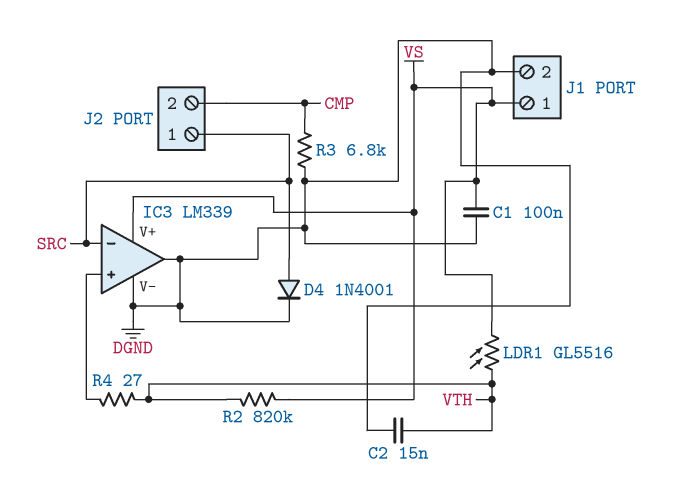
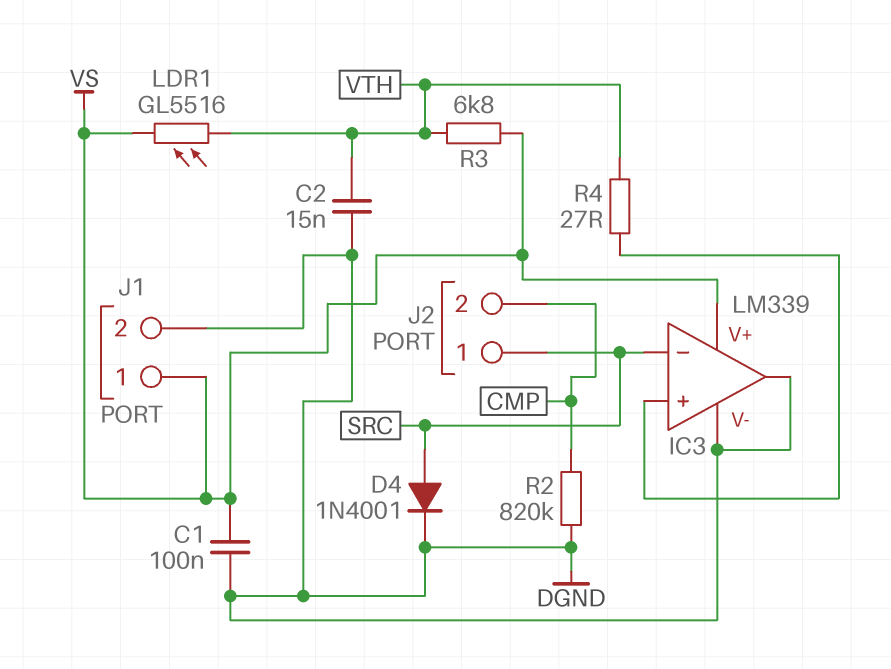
R2: 820k (VS, VTH) -> 820k (CMP, DGND)
R3: 6.8k (CMP, DGND) -> 6.8k (VS, VTH)

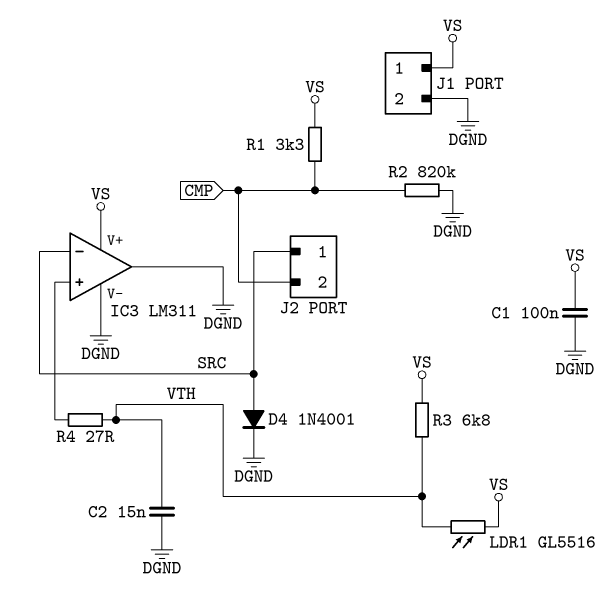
IC3: LM339 -> LM311
R1: none -> 3.3k (CMP, VS)

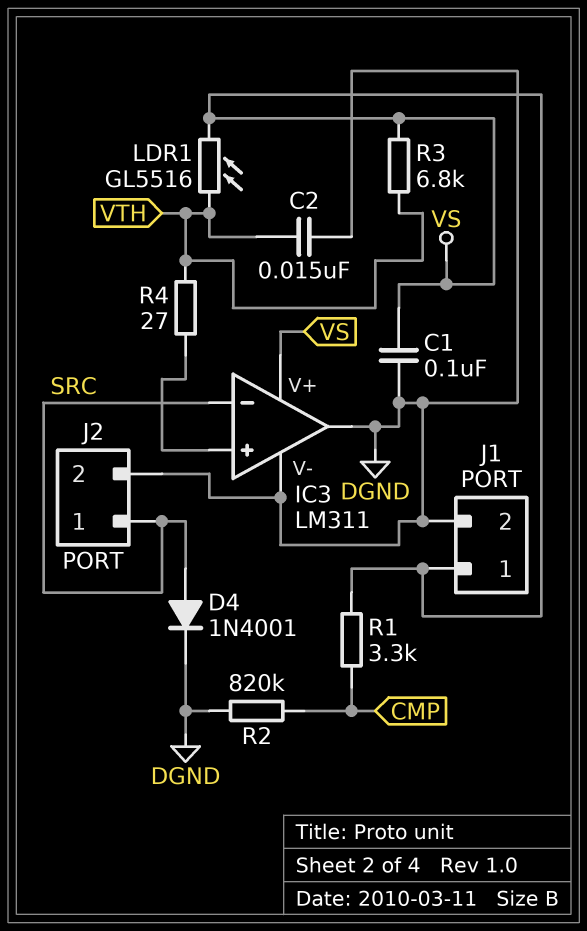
J2 pin 2: CMP -> DGND

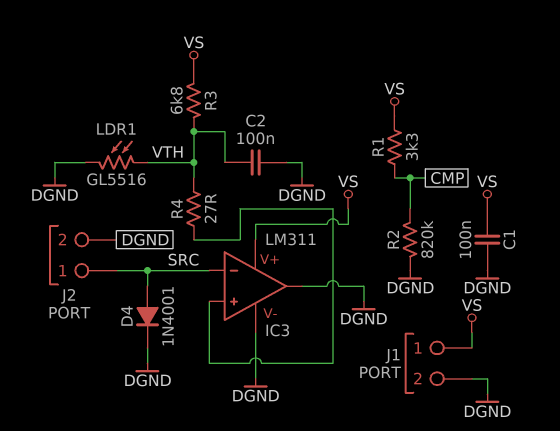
C2: 15nF (DGND, VTH) -> 100nF (DGND, VTH)
LDR1: GL5516 (VS, VTH) -> GL5516 (DGND, VTH)

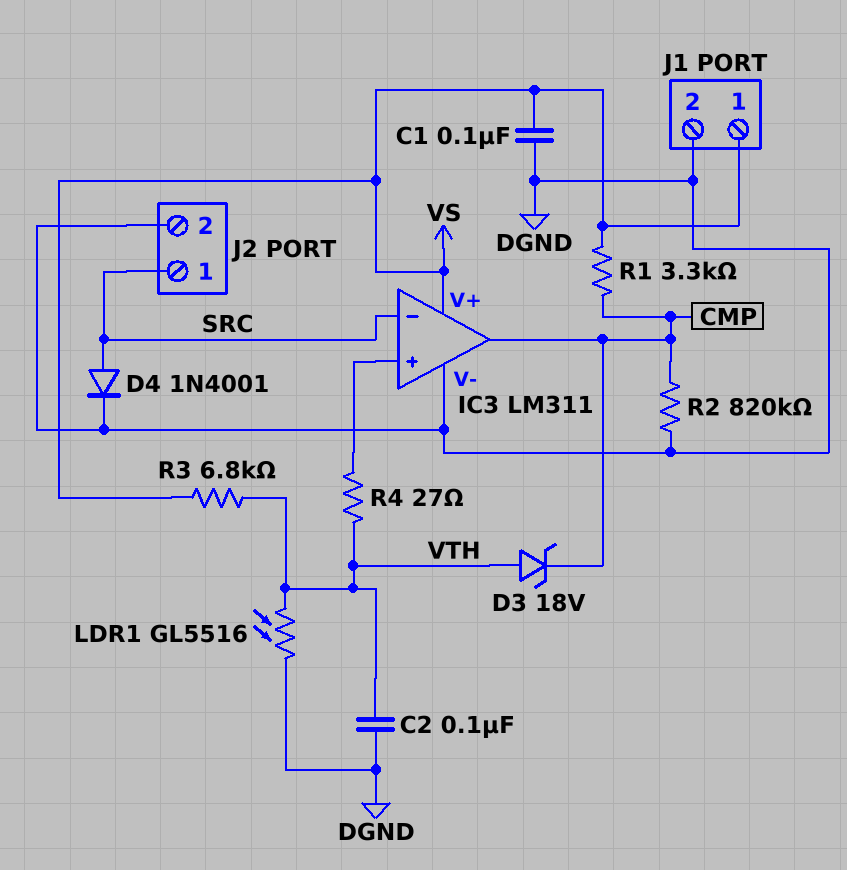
D3: none -> zener 18V (A VTH, K CMP)
IC3 pin out: DGND -> CMP

